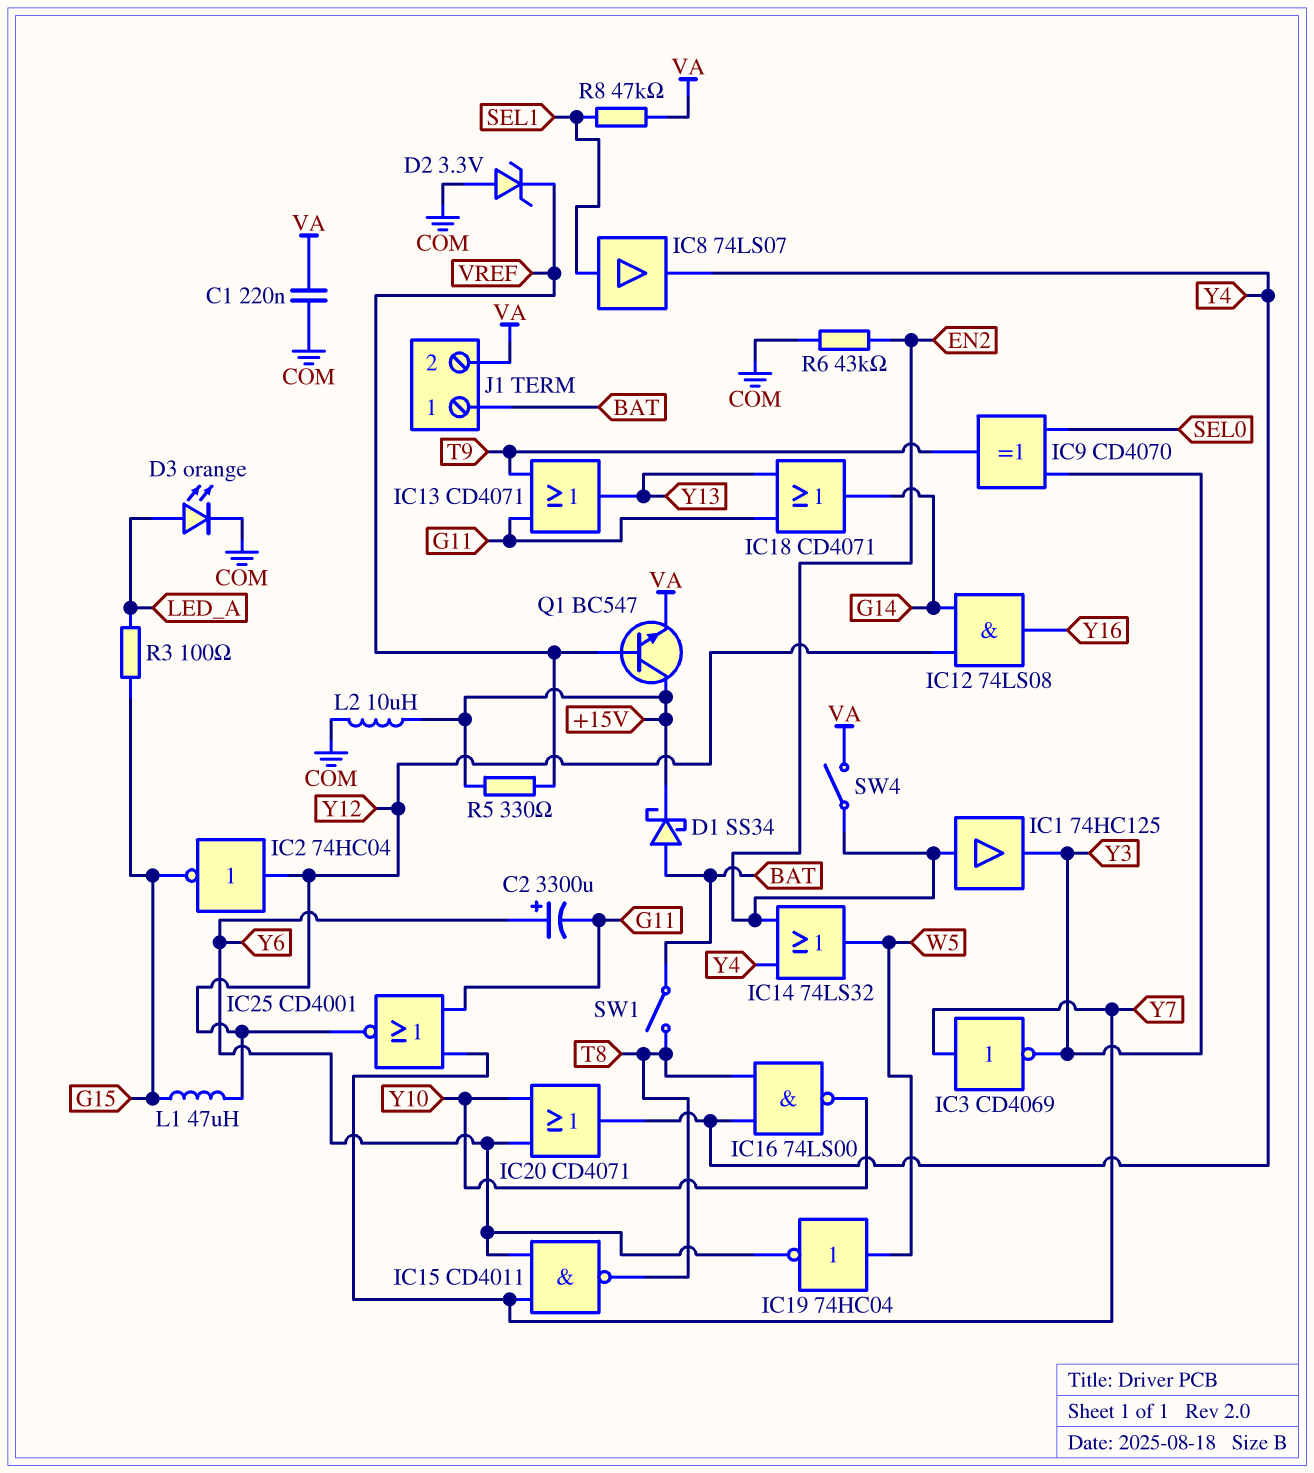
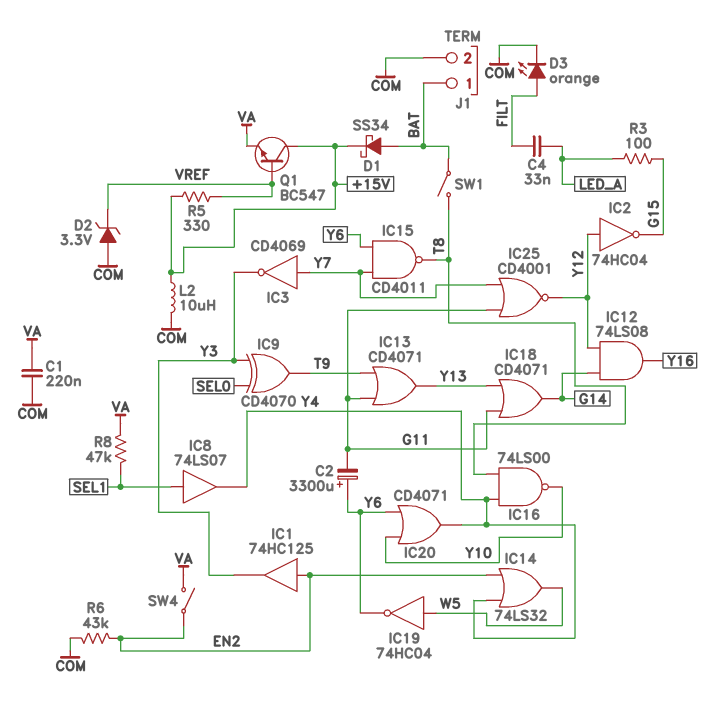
C4: none -> 33nF (FILT, LED_A)
D3: LED orange (A LED_A, K COM) -> LED orange (A FILT, K COM)
J1 pin 2: VA -> COM
L1: 47uH (G15, Y12) -> none

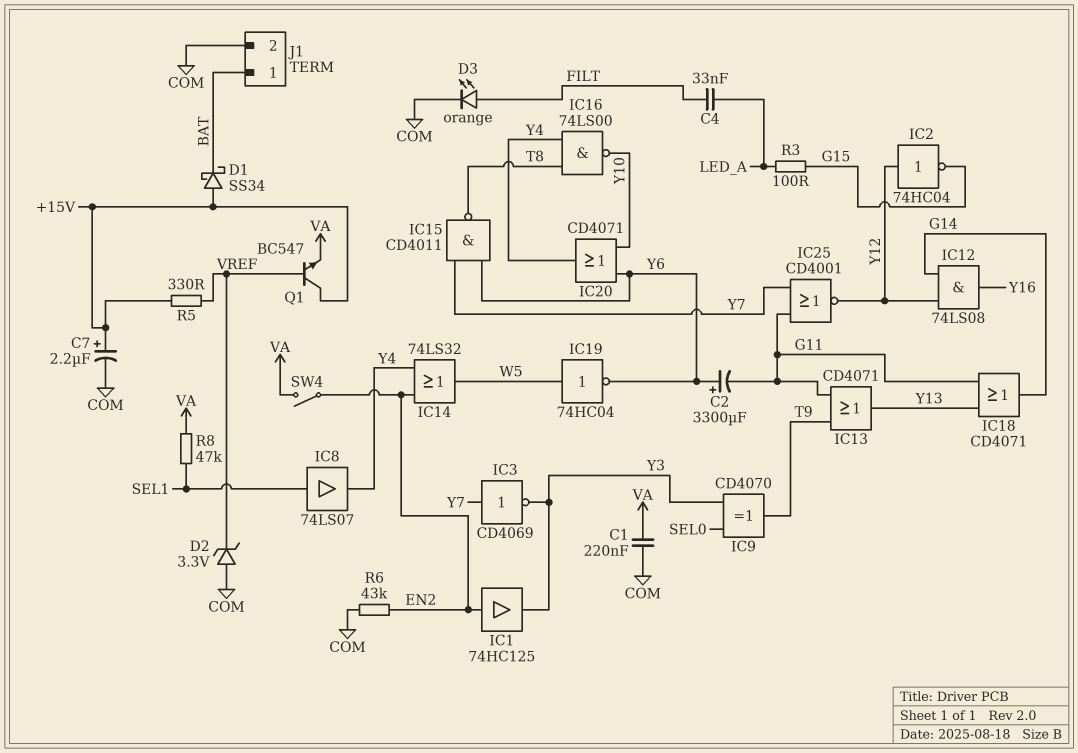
C7: none -> 2.2uF (plus +15V, minus COM)
D1: schottky SS34 (A BAT, K +15V) -> schottky SS34 (A +15V, K BAT)
L2: 10uH (+15V, COM) -> none
SW1: switch (BAT, T8) -> none

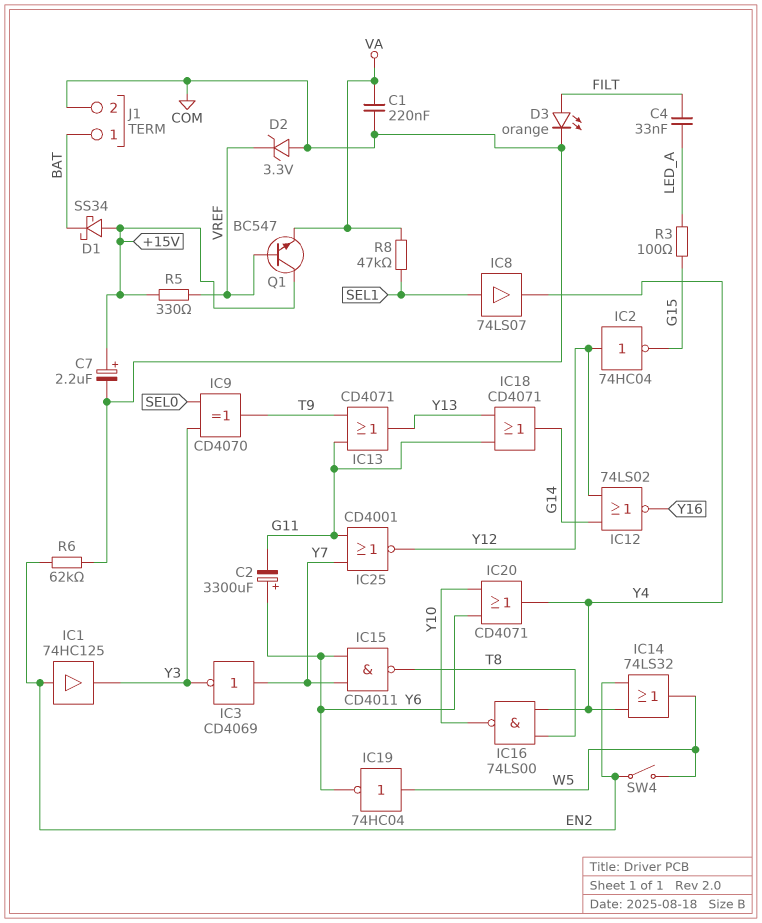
IC12: AND 74LS08 (in G14, in Y12, out Y16) -> NOR 74LS02 (in G14, in Y12, out Y16)
R6: 43k (COM, EN2) -> 62k (COM, EN2)
SW4: switch (EN2, VA) -> switch (EN2, W5)

